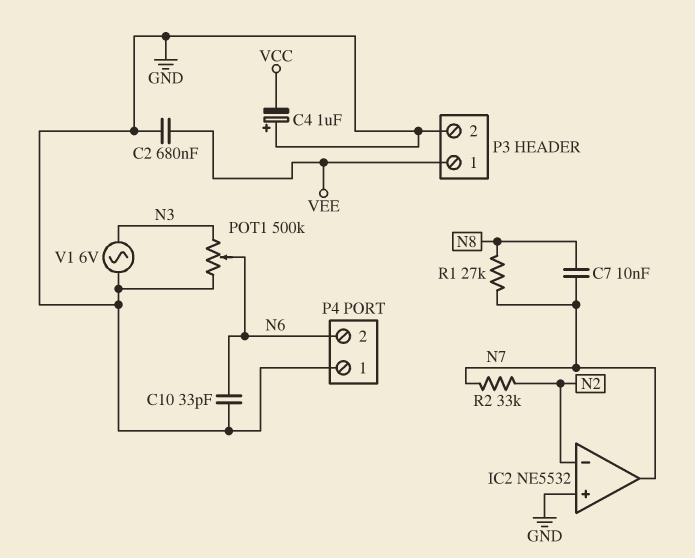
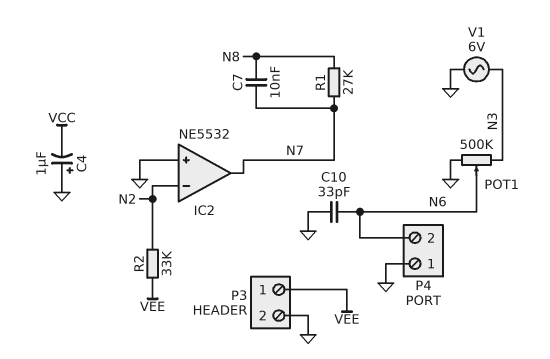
C2: 680nF (GND, VEE) -> none
R2: 33k (N2, N7) -> 33k (N2, VEE)

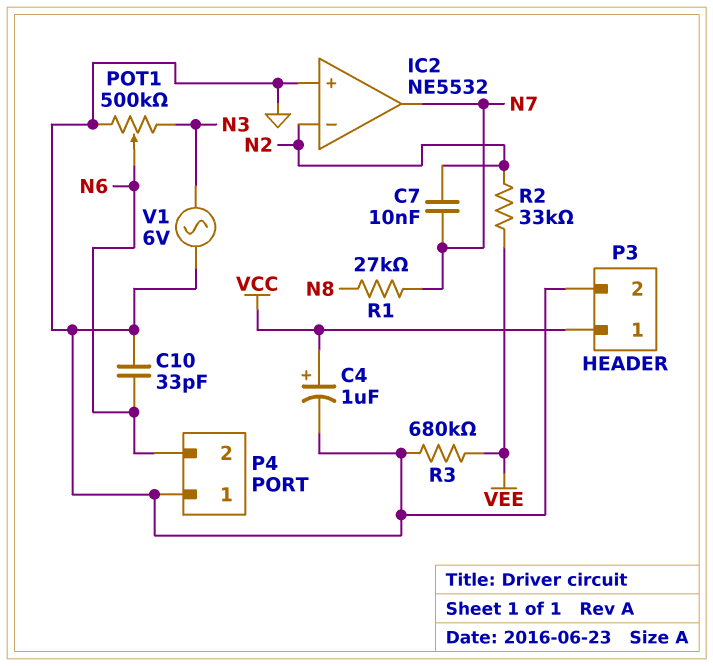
C4: 1uF (plus GND, minus VCC) -> 1uF (plus VCC, minus GND)
C7: 10nF (N7, N8) -> 10nF (N2, N7)
P3 pin 1: VEE -> VCC
R3: none -> 680k (GND, VEE)

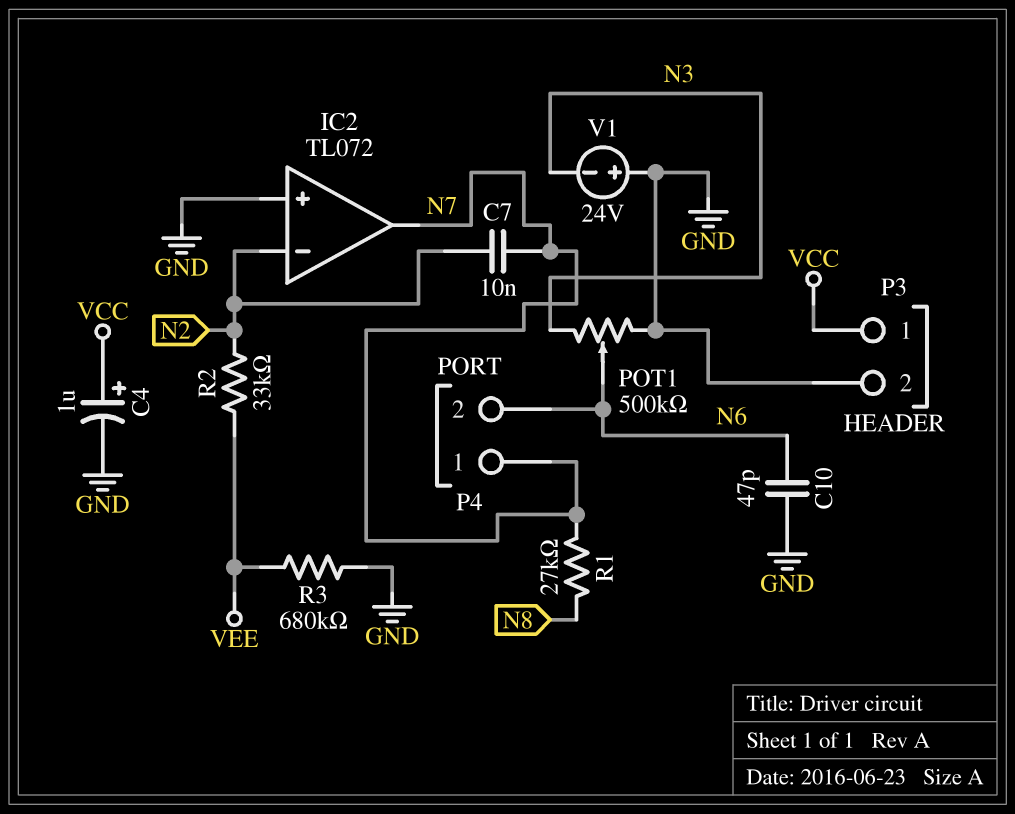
C10: 33pF (GND, N6) -> 47pF (GND, N6)
IC2: NE5532 -> TL072
P4 pin 1: GND -> N7
V1: AC 6V (GND, N3) -> 24V (plus GND, minus N3)

